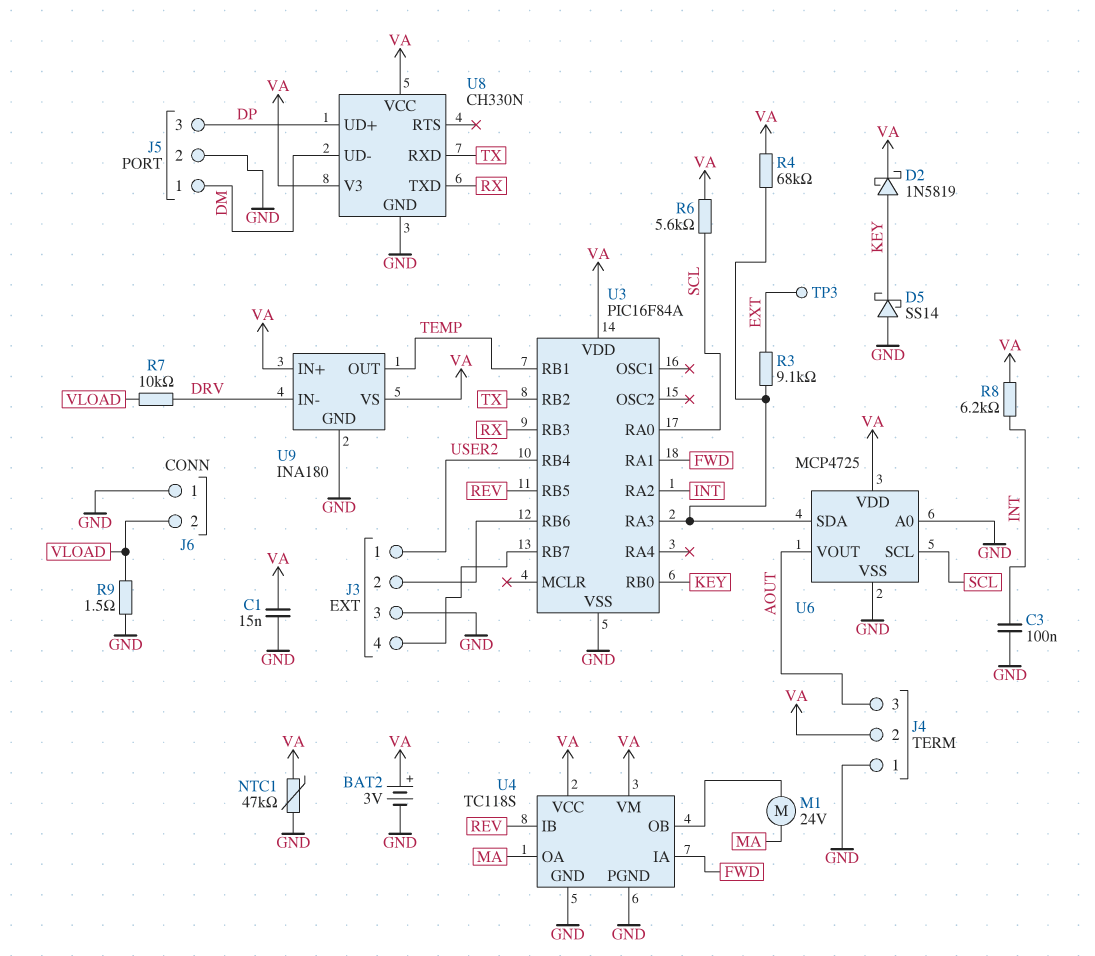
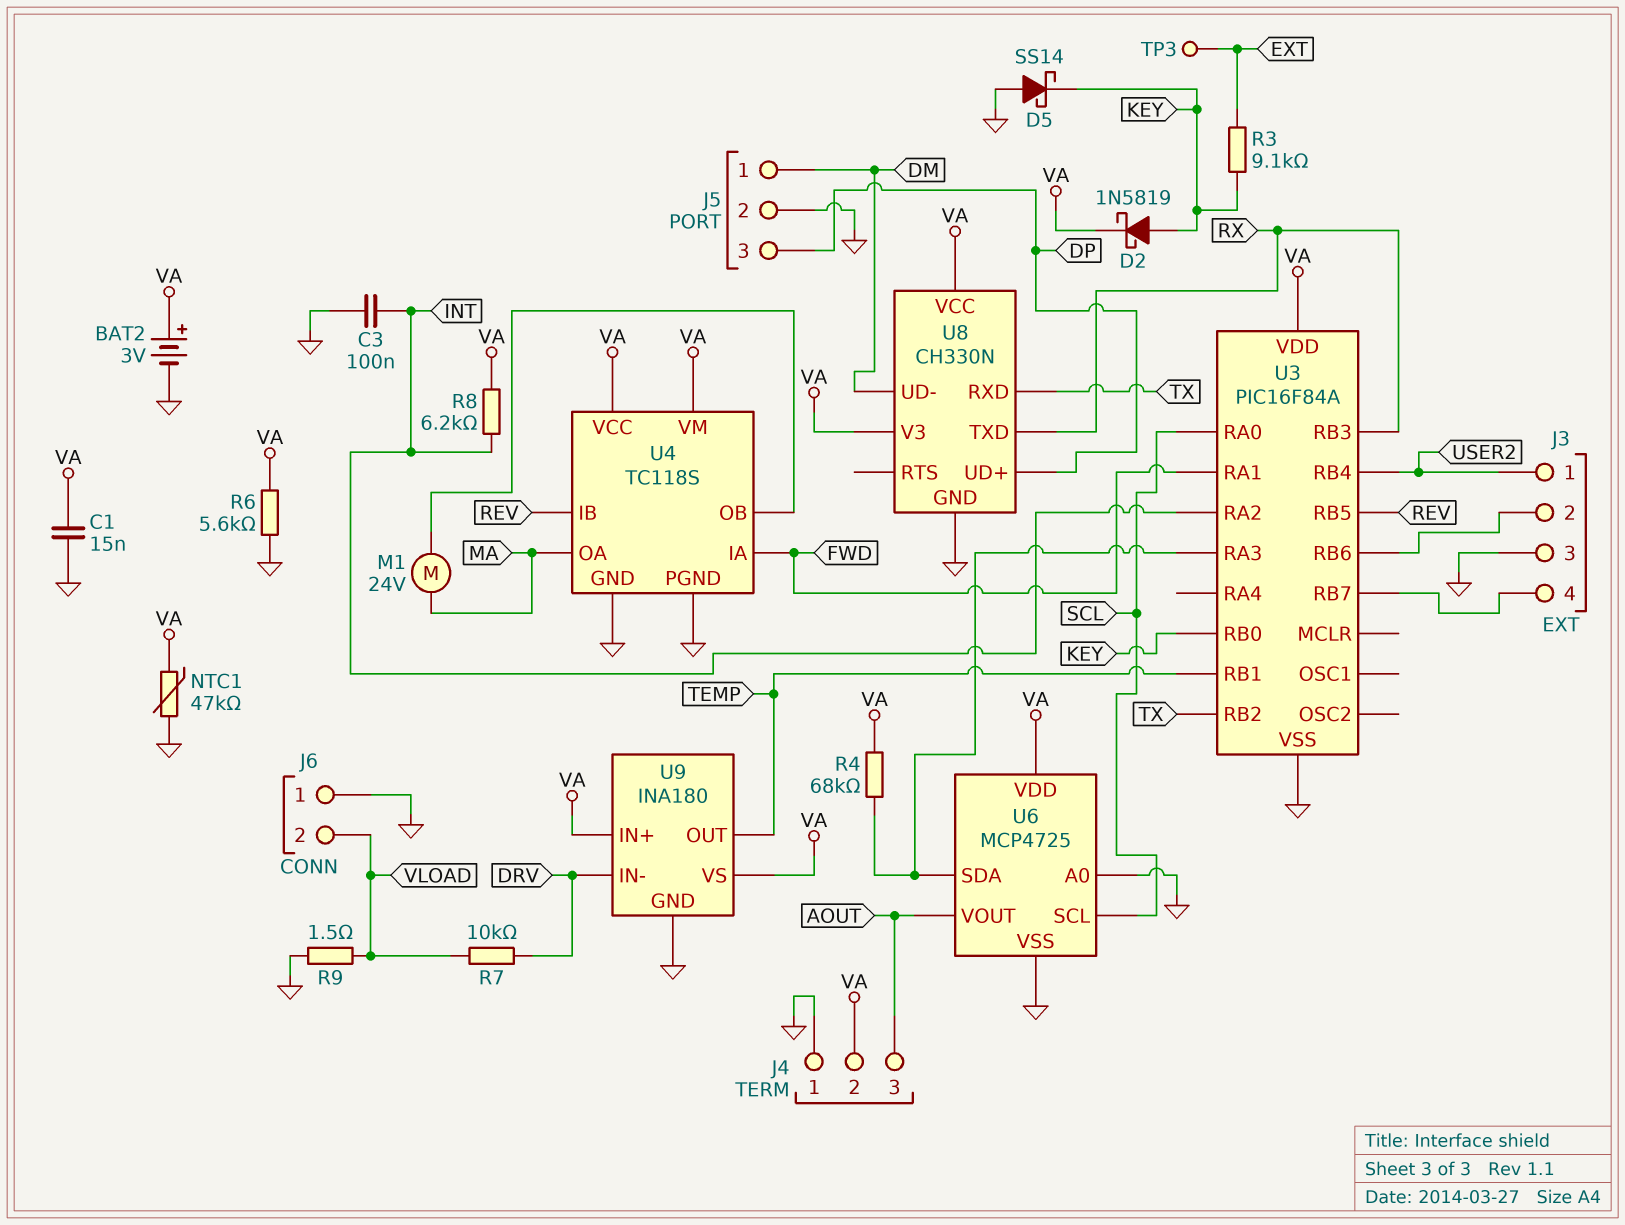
R3: 9.1k (EXT, U3/RA3) -> 9.1k (EXT, KEY)
R6: 5.6k (SCL, VA) -> 5.6k (GND, VA)

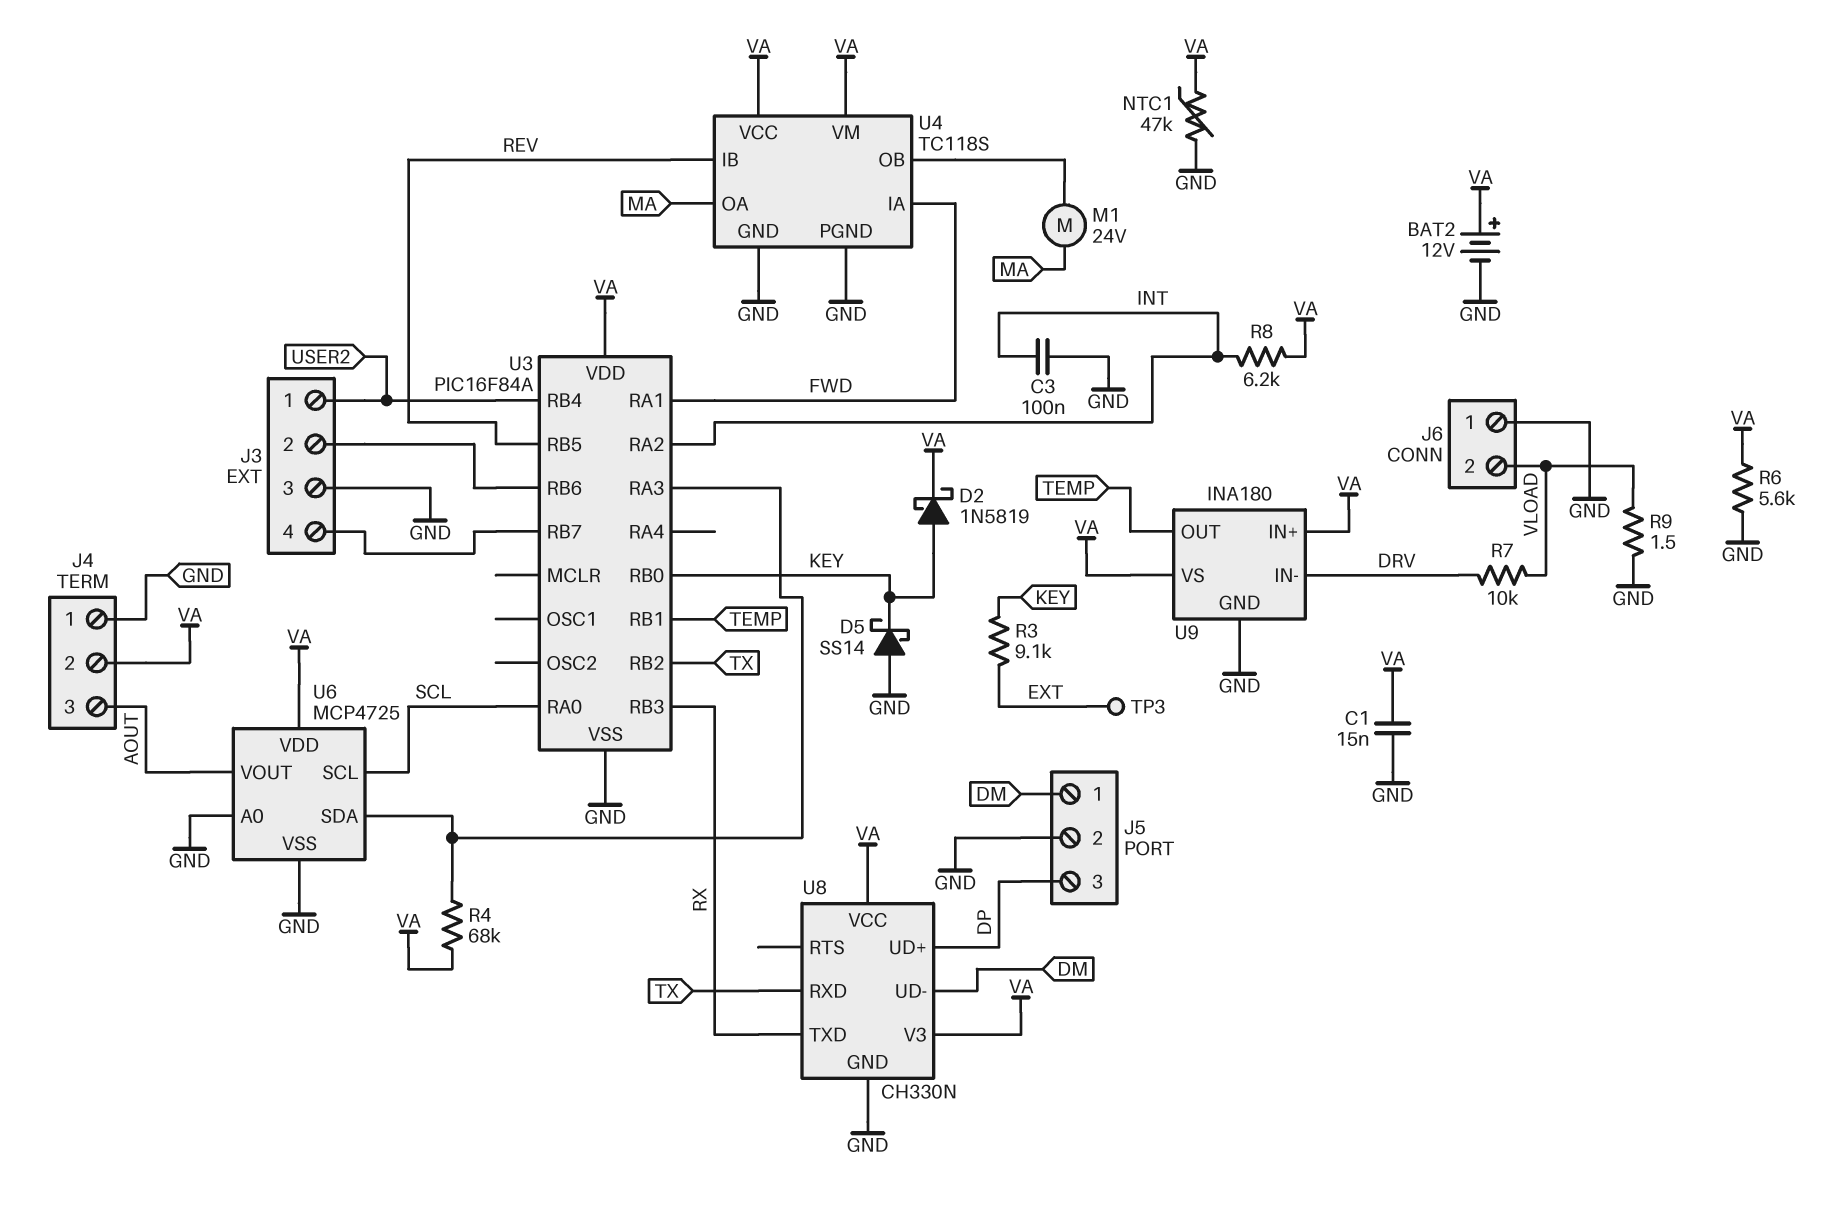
BAT2: 3V (plus VA, minus GND) -> 12V (plus VA, minus GND)

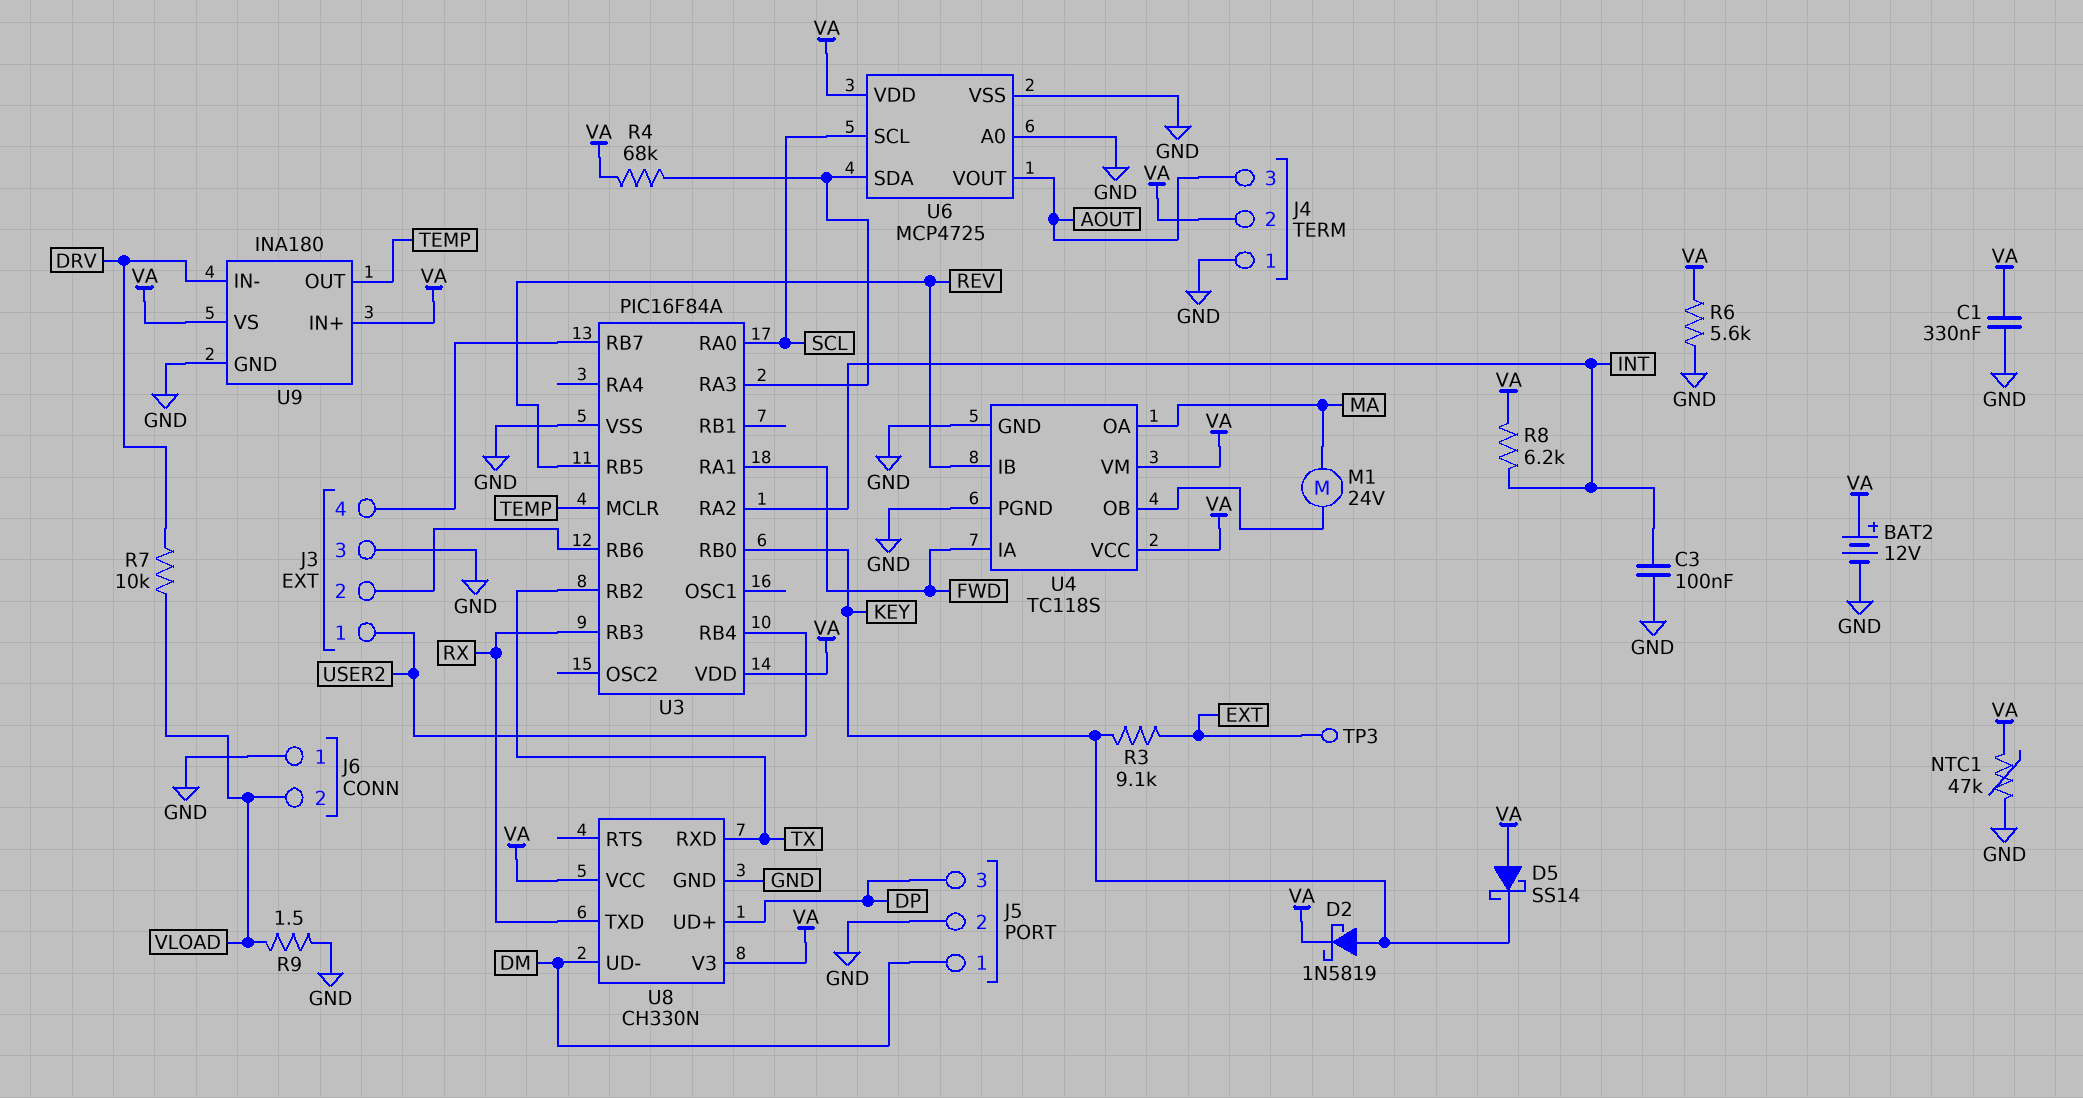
C1: 15nF (GND, VA) -> 330nF (GND, VA)
D5: schottky SS14 (A GND, K KEY) -> schottky SS14 (A VA, K KEY)
U3 pin MCLR: none -> TEMP
U3 pin RB1: TEMP -> none

